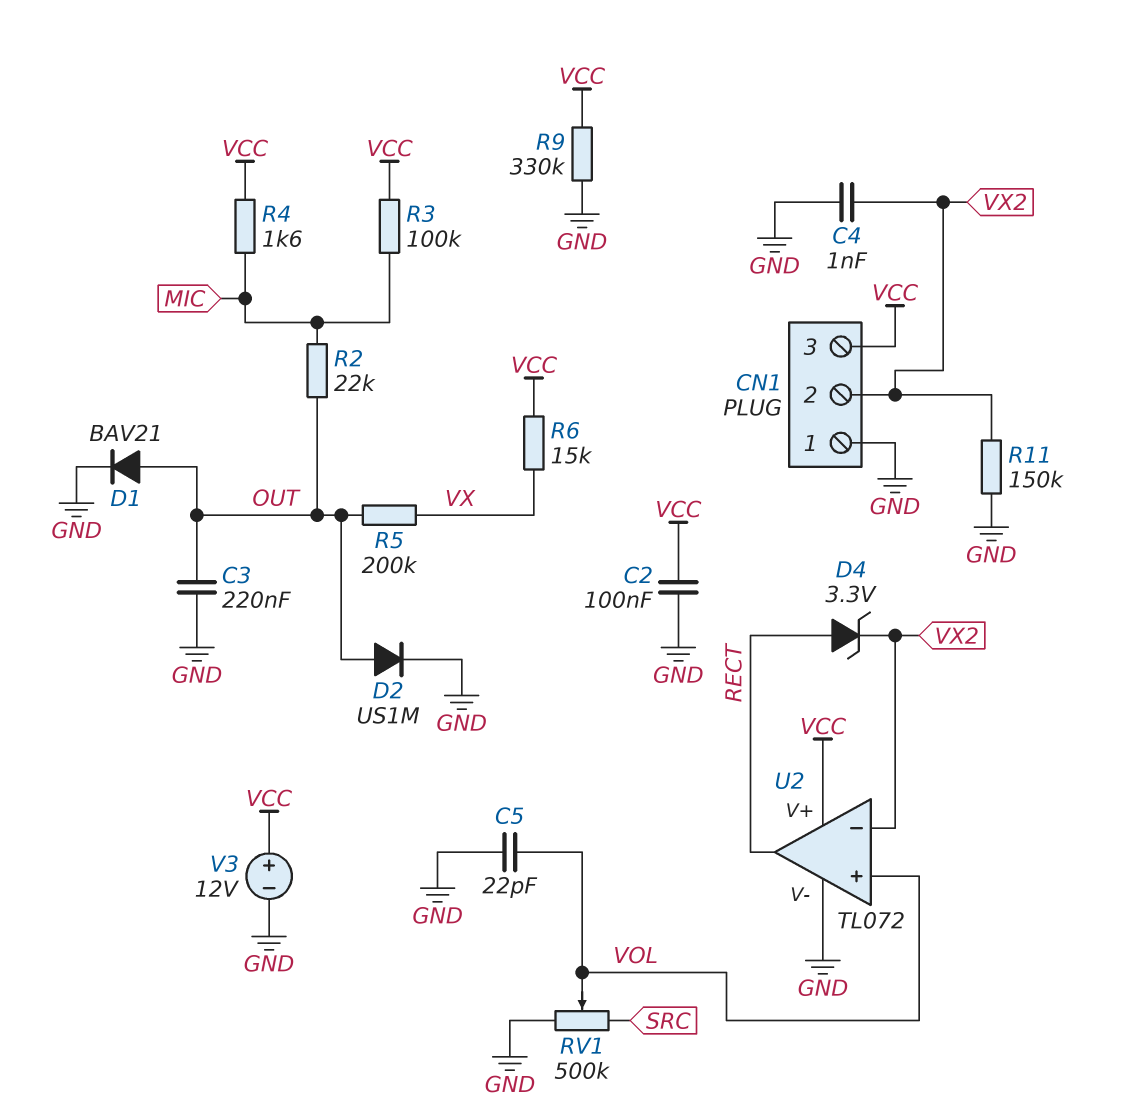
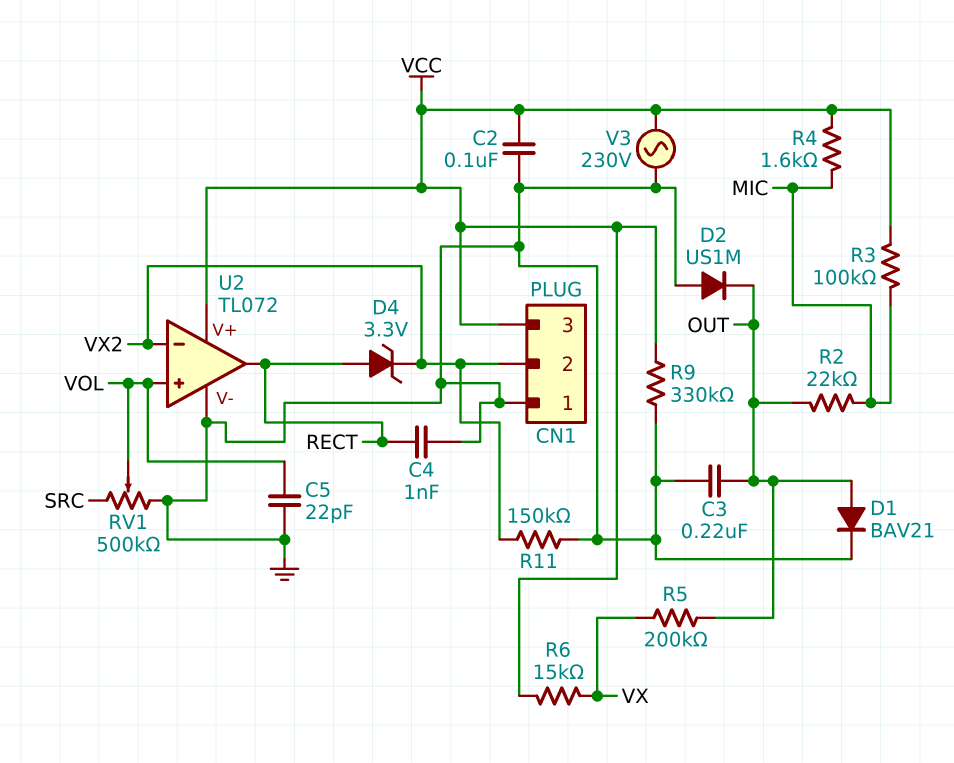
C4: 1nF (GND, VX2) -> 1nF (GND, RECT)
D2: diode US1M (A OUT, K GND) -> diode US1M (A GND, K OUT)
V3: 12V (plus VCC, minus GND) -> AC 230V (GND, VCC)

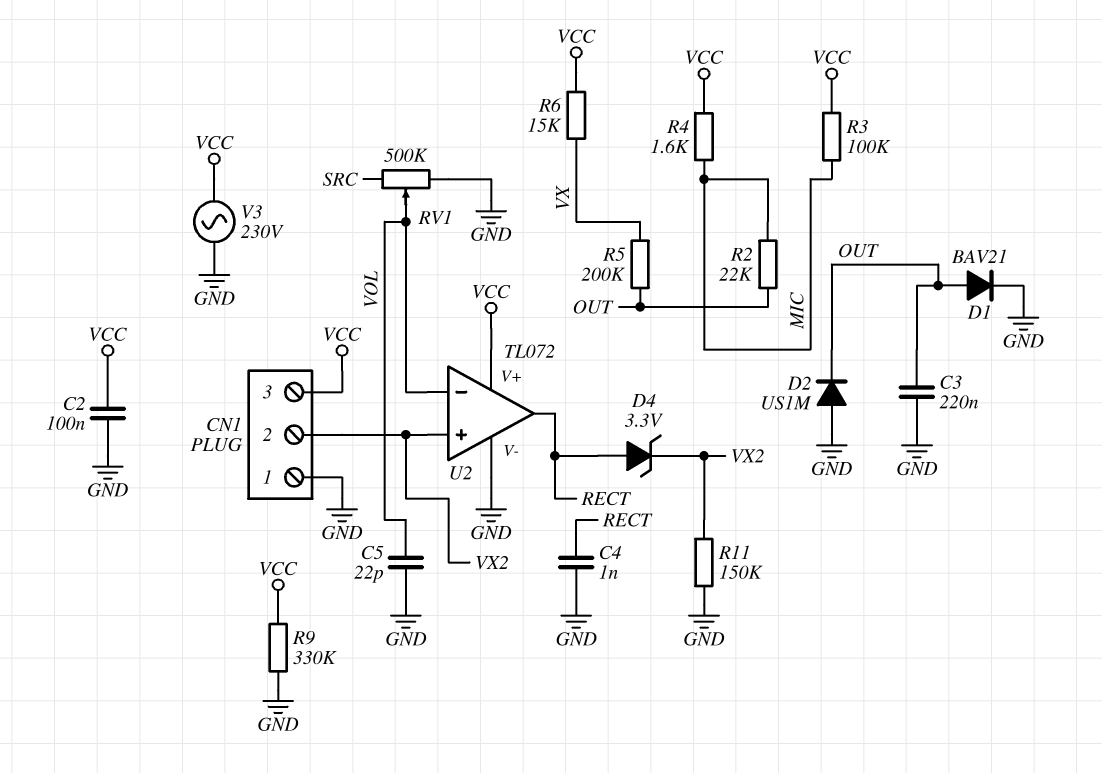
U2 pin in+: VOL -> VX2
U2 pin in-: VX2 -> VOL

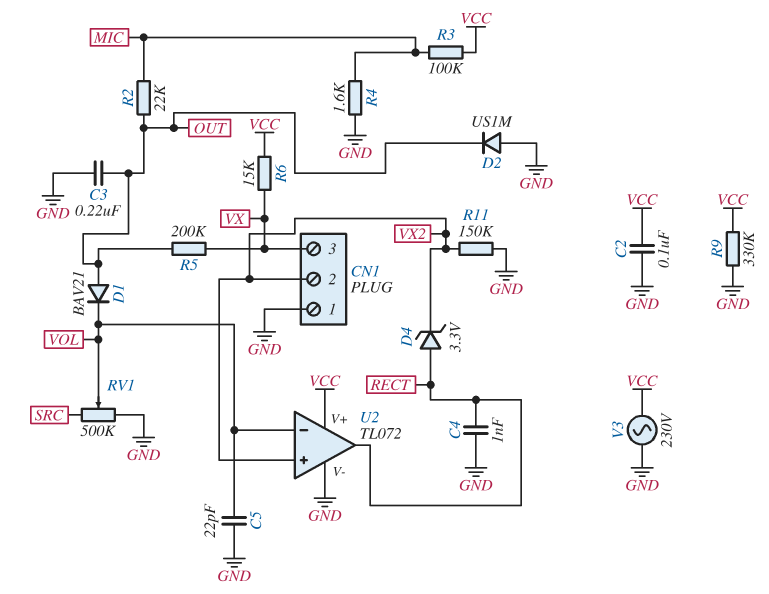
CN1 pin 3: VCC -> VX
D1: diode BAV21 (A OUT, K GND) -> diode BAV21 (A OUT, K VOL)
R4: 1.6k (MIC, VCC) -> 1.6k (GND, MIC)

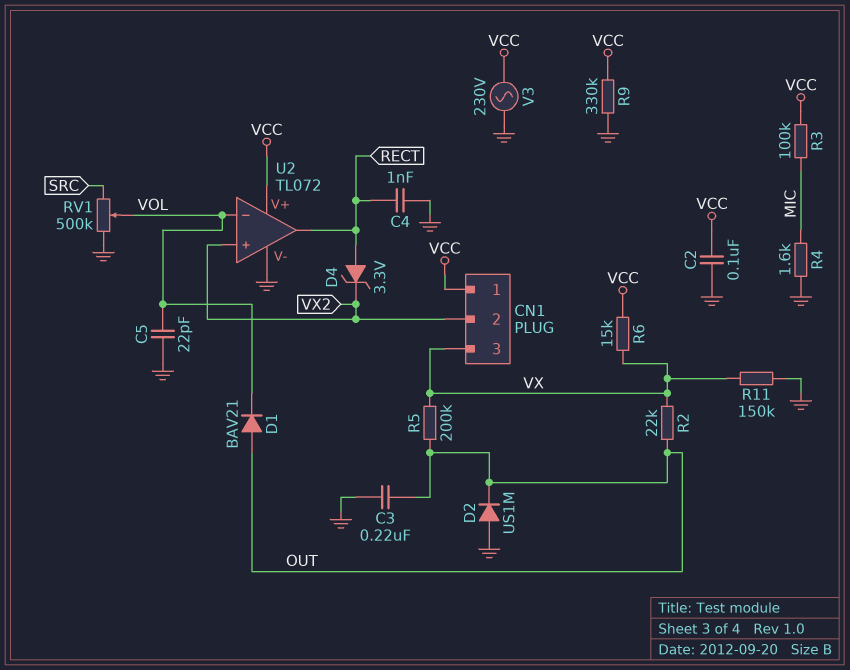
CN1 pin 1: GND -> VCC
R2: 22k (MIC, OUT) -> 22k (OUT, VX)
R11: 150k (GND, VX2) -> 150k (GND, VX)

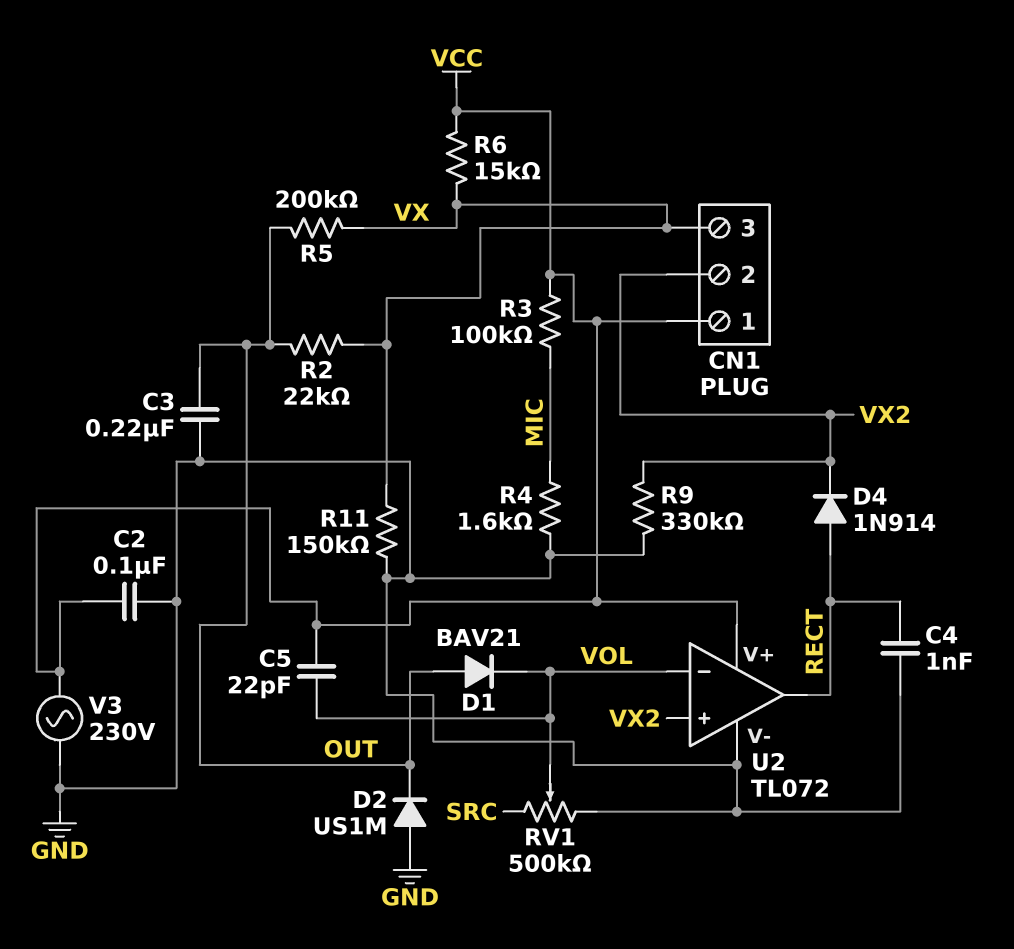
C5: 22pF (GND, VOL) -> 22pF (VCC, VOL)
D4: zener 3.3V (A RECT, K VX2) -> diode 1N914 (A RECT, K VX2)
R9: 330k (GND, VCC) -> 330k (GND, VX2)

